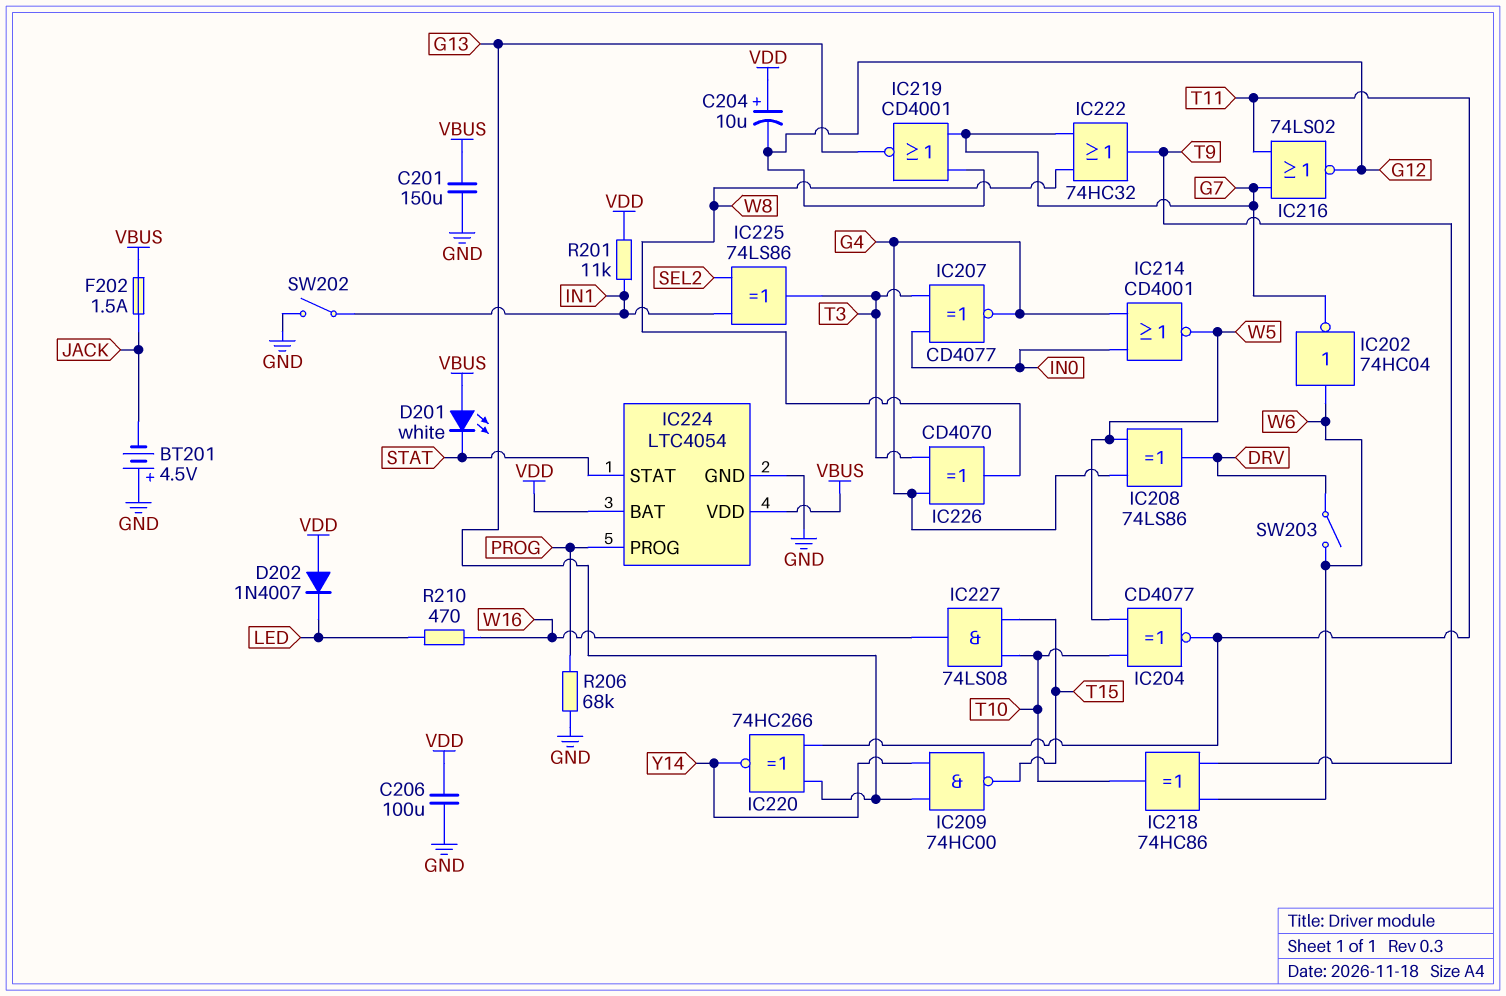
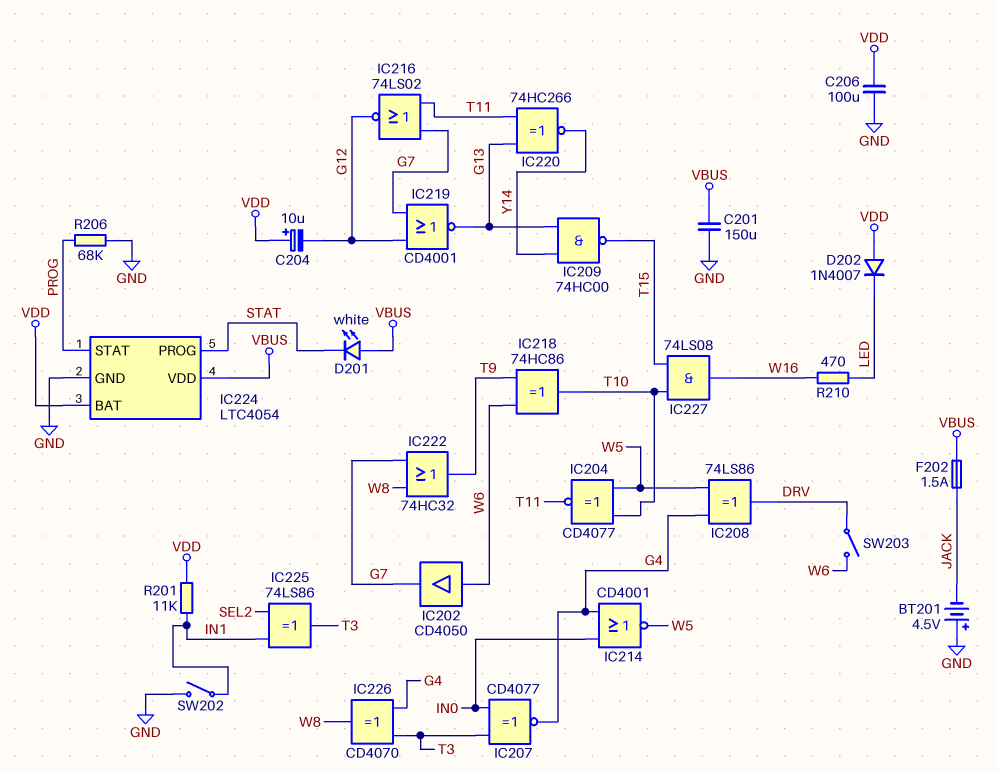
IC202: NOT 74HC04 (in W6, out G7) -> buffer CD4050 (in W6, out G7)
IC224 pin PROG: PROG -> STAT
IC224 pin STAT: STAT -> PROG

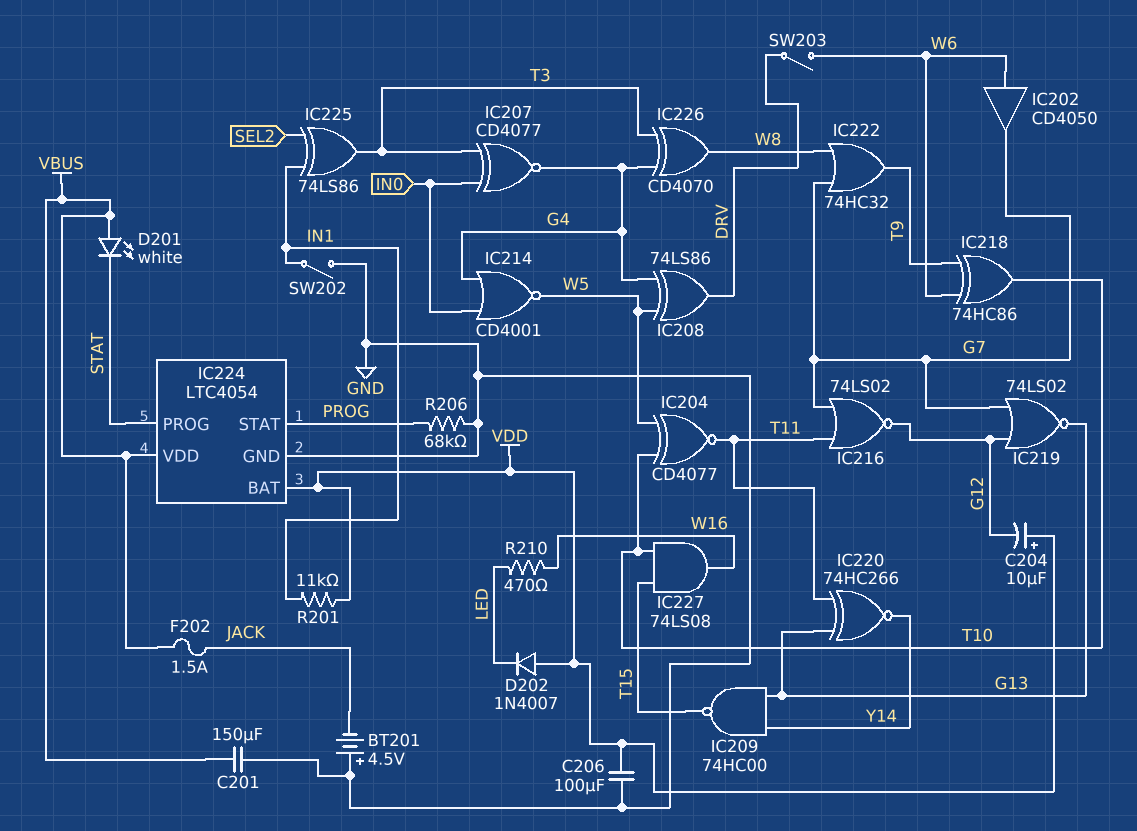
IC219: NOR CD4001 (in G7, in G12, out G13) -> NOR 74LS02 (in G7, in G12, out G13)

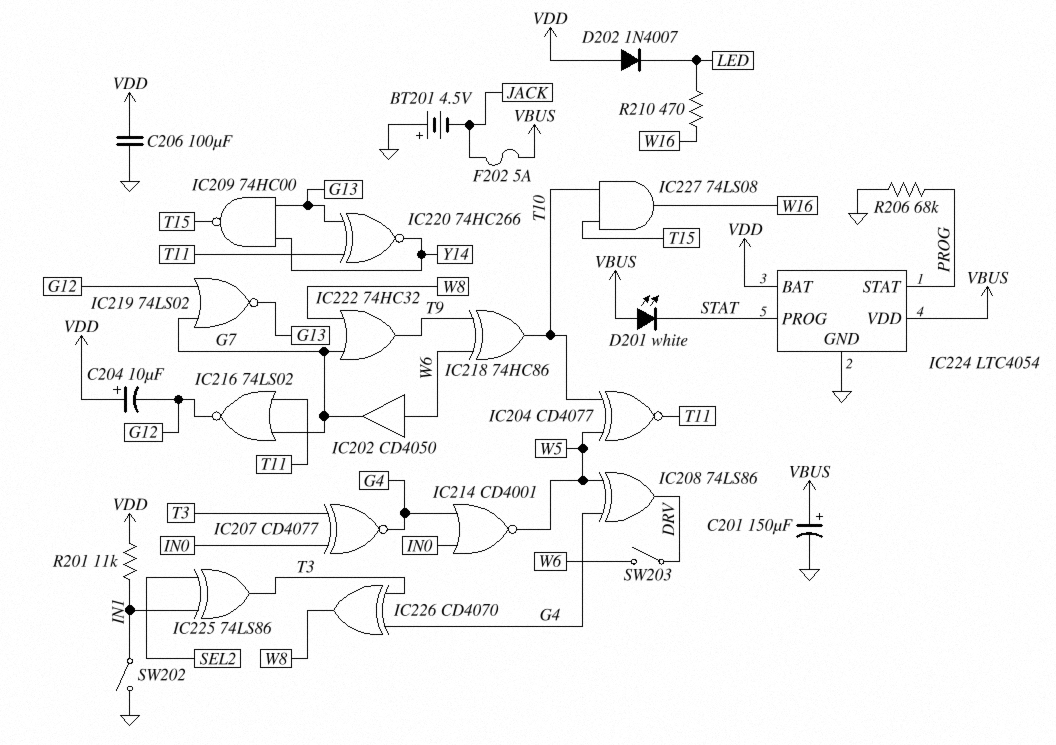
C201: 150uF (GND, VBUS) -> 150uF (plus VBUS, minus GND)
F202: 1.5A (JACK, VBUS) -> 5A (JACK, VBUS)

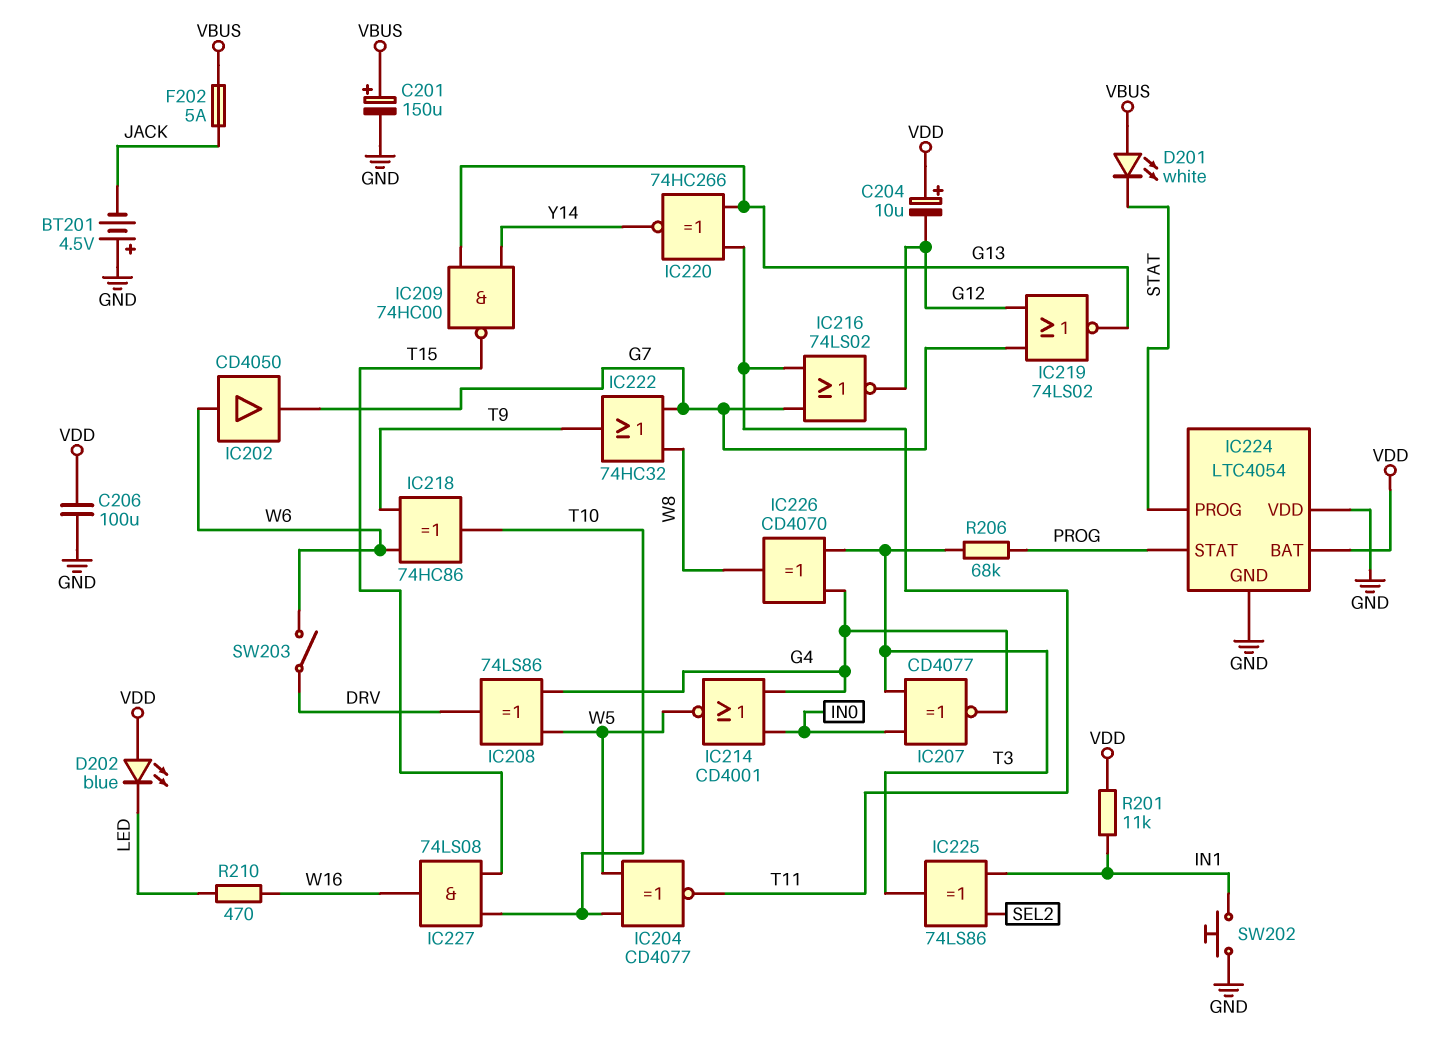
D202: diode 1N4007 (A VDD, K LED) -> LED blue (A VDD, K LED)
IC224 pin VDD: VBUS -> GND
R206: 68k (GND, PROG) -> 68k (PROG, T3)
SW202: switch (GND, IN1) -> button (GND, IN1)

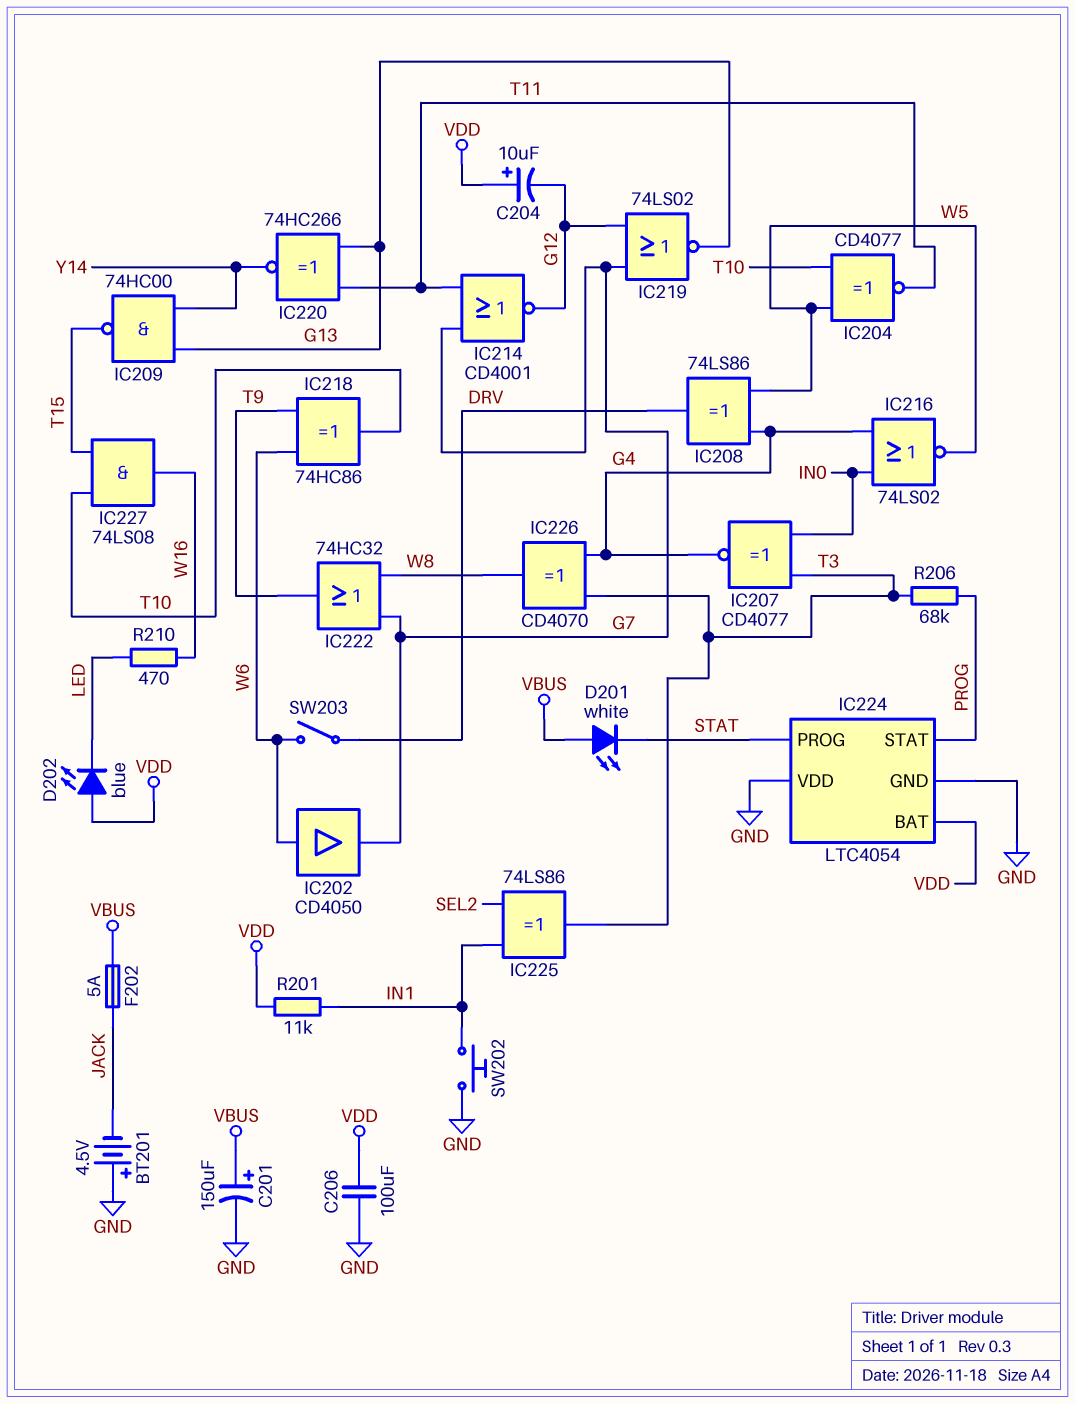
IC214: NOR CD4001 (in G4, in IN0, out W5) -> NOR CD4001 (in G7, in T11, out G12)
IC216: NOR 74LS02 (in G7, in T11, out G12) -> NOR 74LS02 (in G4, in IN0, out W5)

